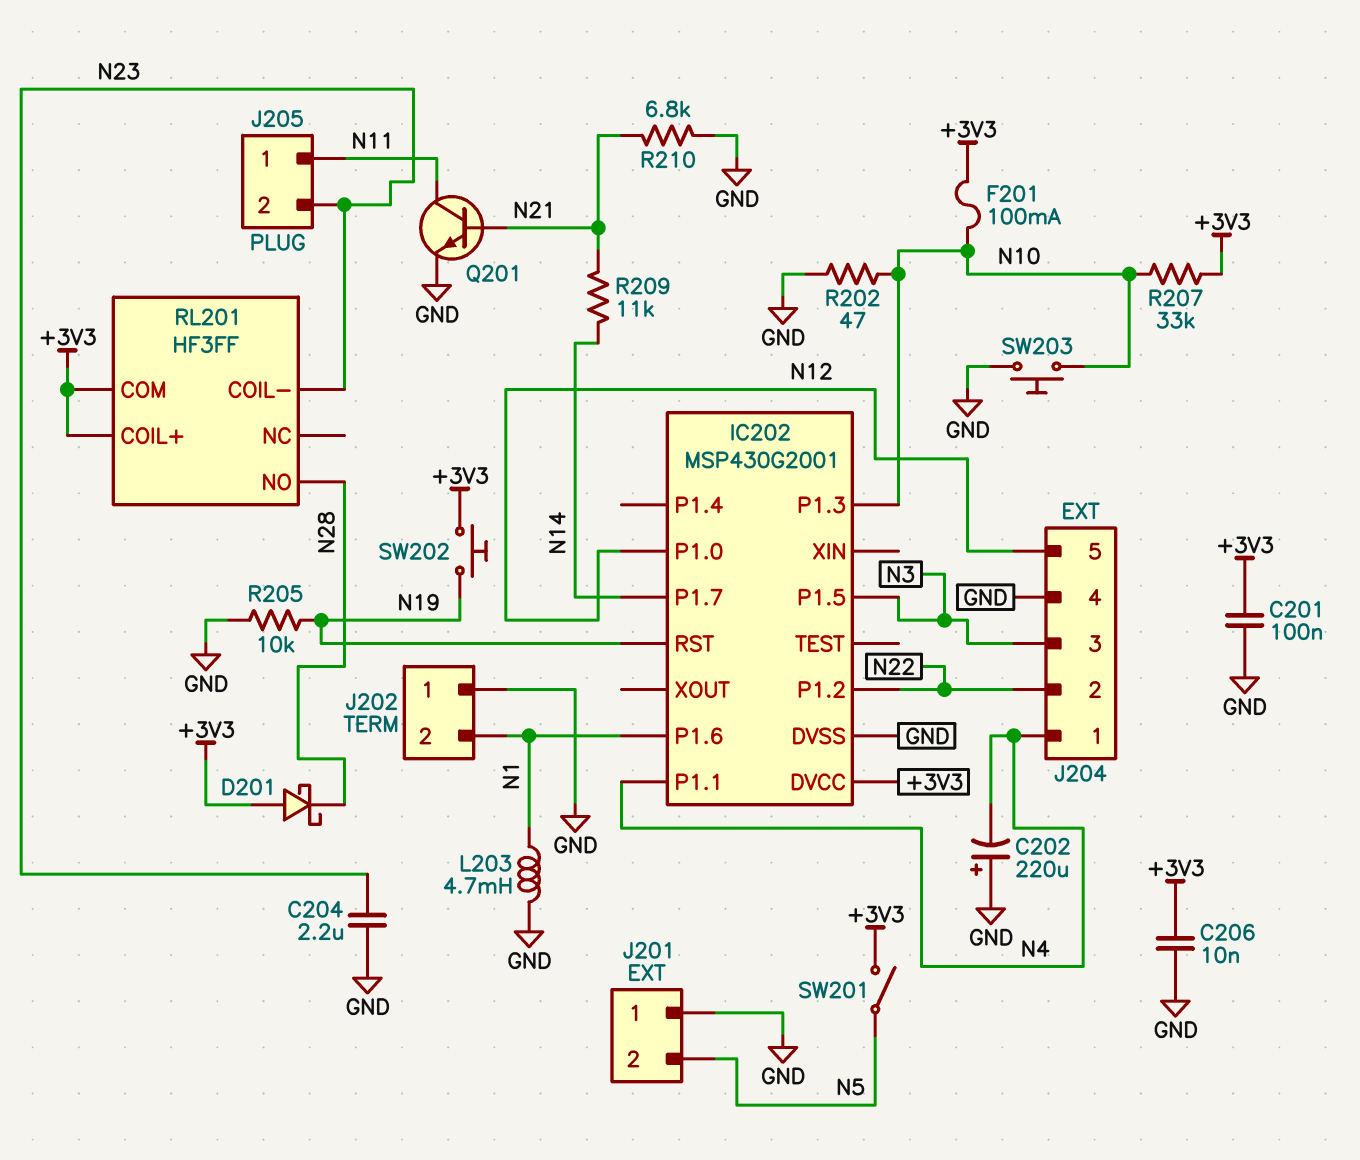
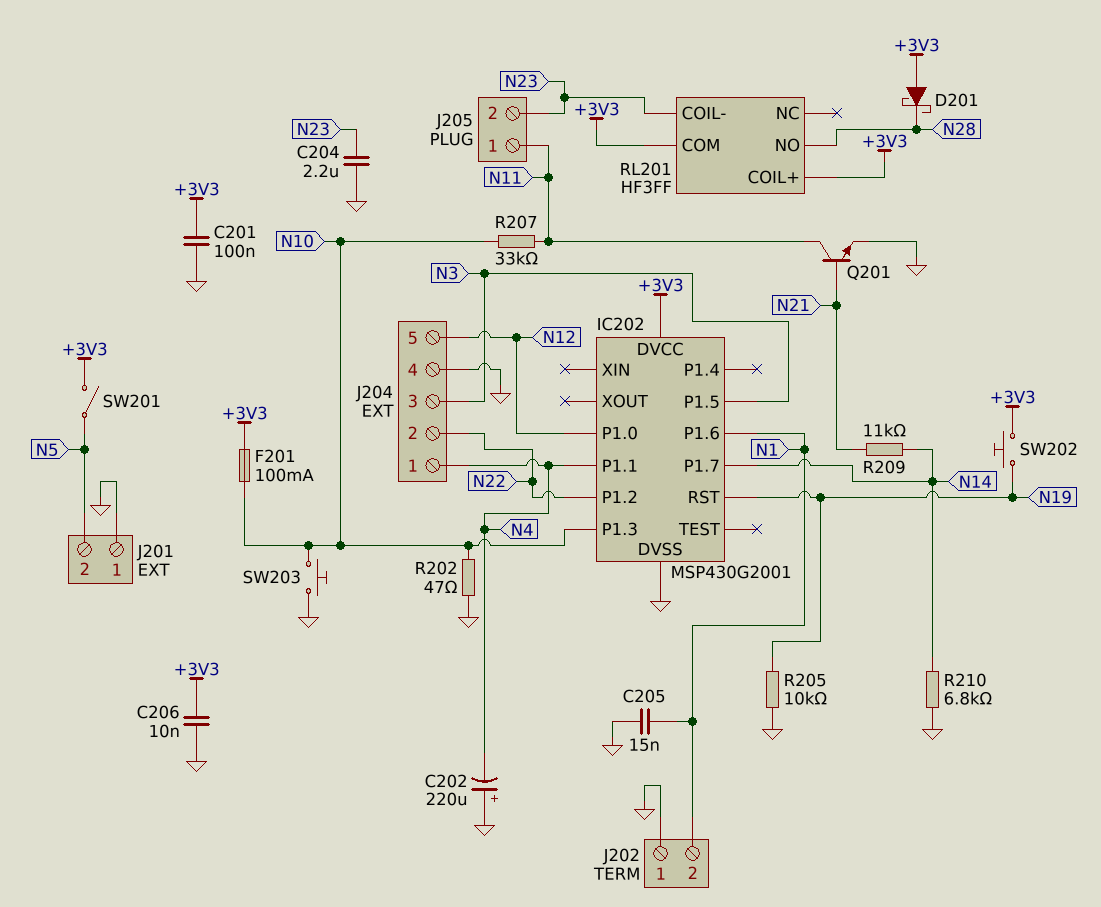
C205: none -> 15nF (GND, N1)
L203: 4.7mH (GND, N1) -> none
R207: 33k (+3V3, N10) -> 33k (N10, N11)
R210: 6.8k (GND, N21) -> 6.8k (GND, N14)

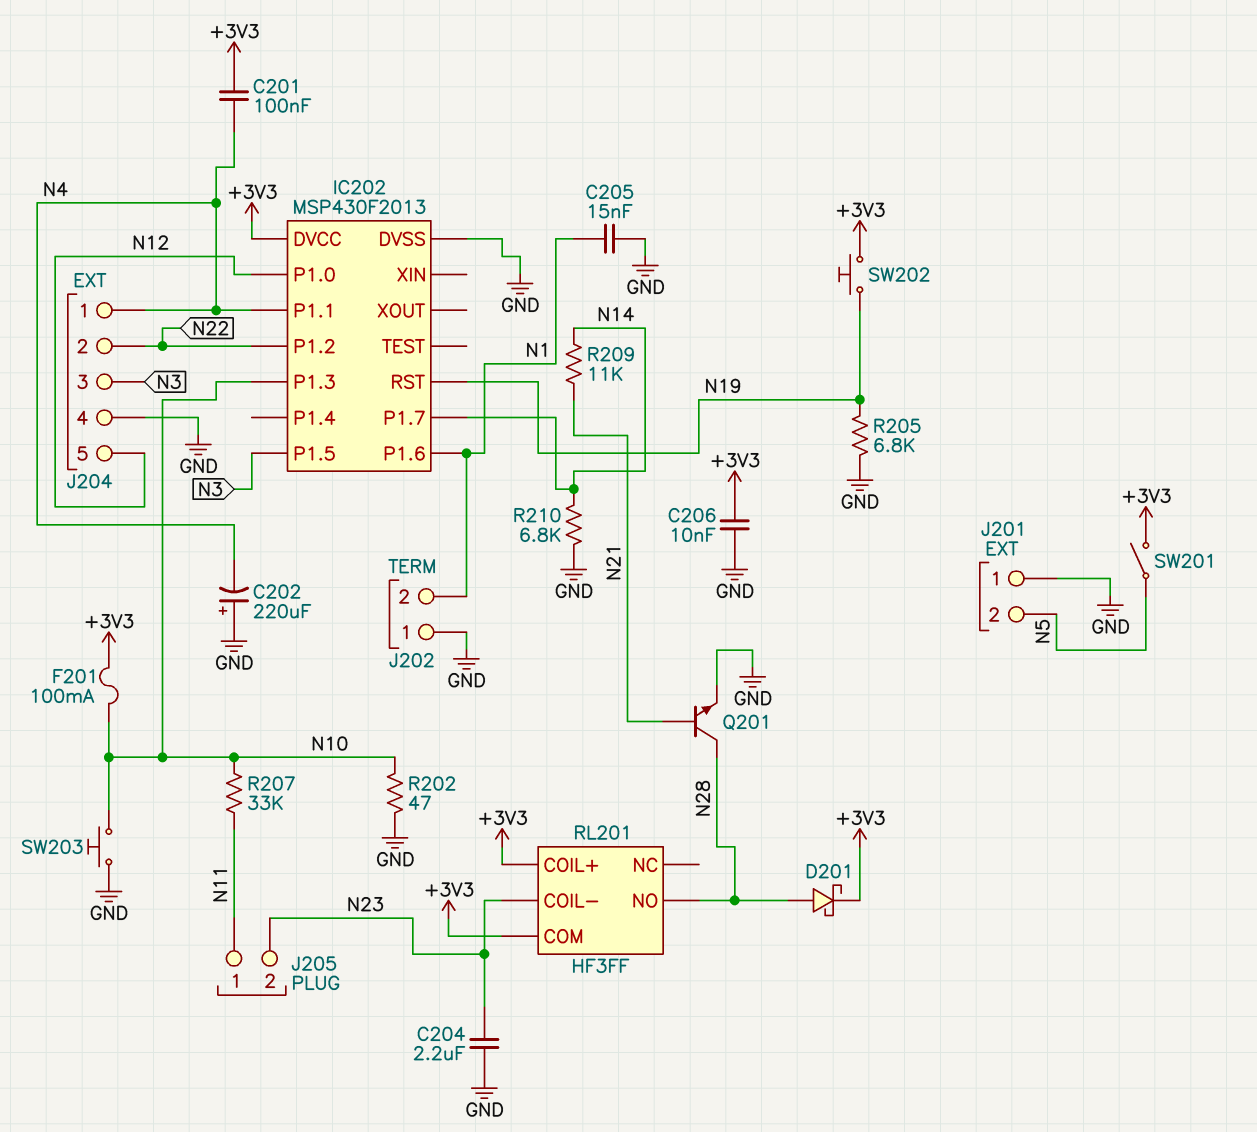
C201: 100nF (+3V3, GND) -> 100nF (+3V3, N4)
D201: schottky (A +3V3, K N28) -> schottky (A N28, K +3V3)
IC202: MSP430G2001 -> MSP430F2013
Q201: NPN (B N21, C N11, E GND) -> NPN (B N21, C N28, E GND)
R205: 10k (GND, N19) -> 6.8k (GND, N19)

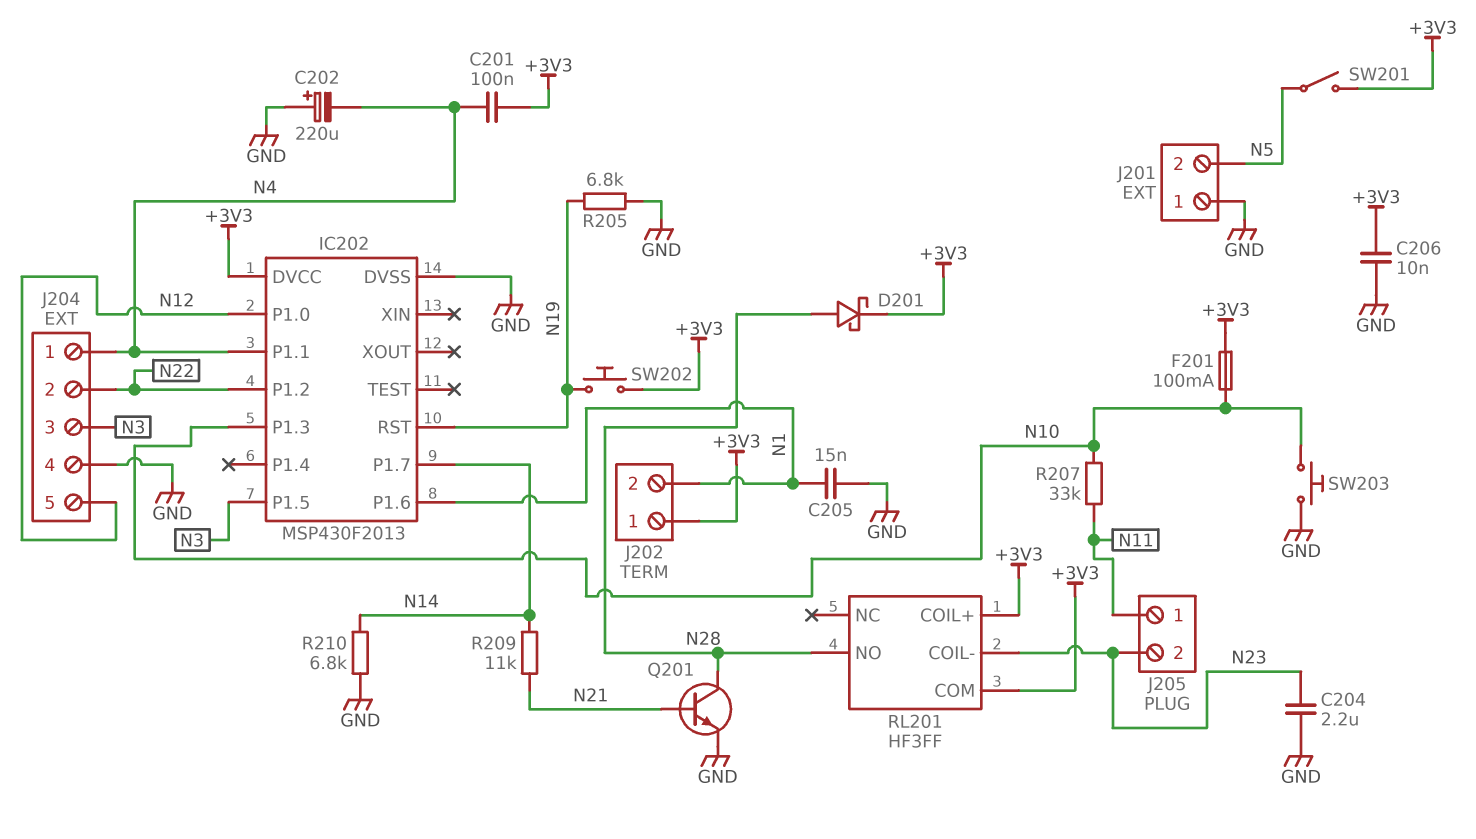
J202 pin 1: GND -> +3V3
R202: 47 (GND, N10) -> none

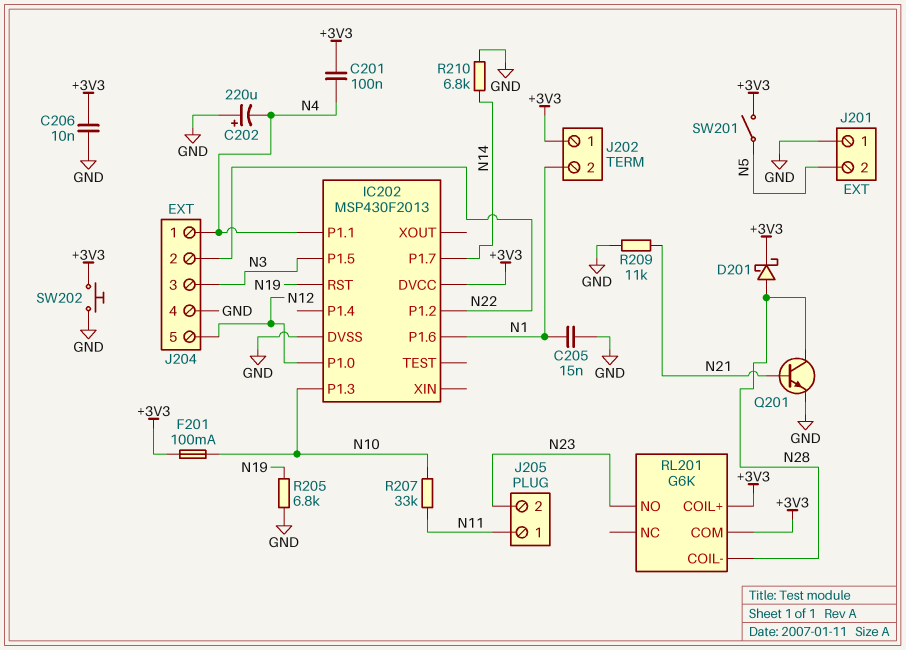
C204: 2.2uF (GND, N23) -> none
R209: 11k (N14, N21) -> 11k (GND, N21)
RL201: HF3FF -> G6K
RL201 pin COIL-: N23 -> N28
RL201 pin NO: N28 -> N23
SW202: button (+3V3, N19) -> button (+3V3, GND)
SW203: button (GND, N10) -> none

